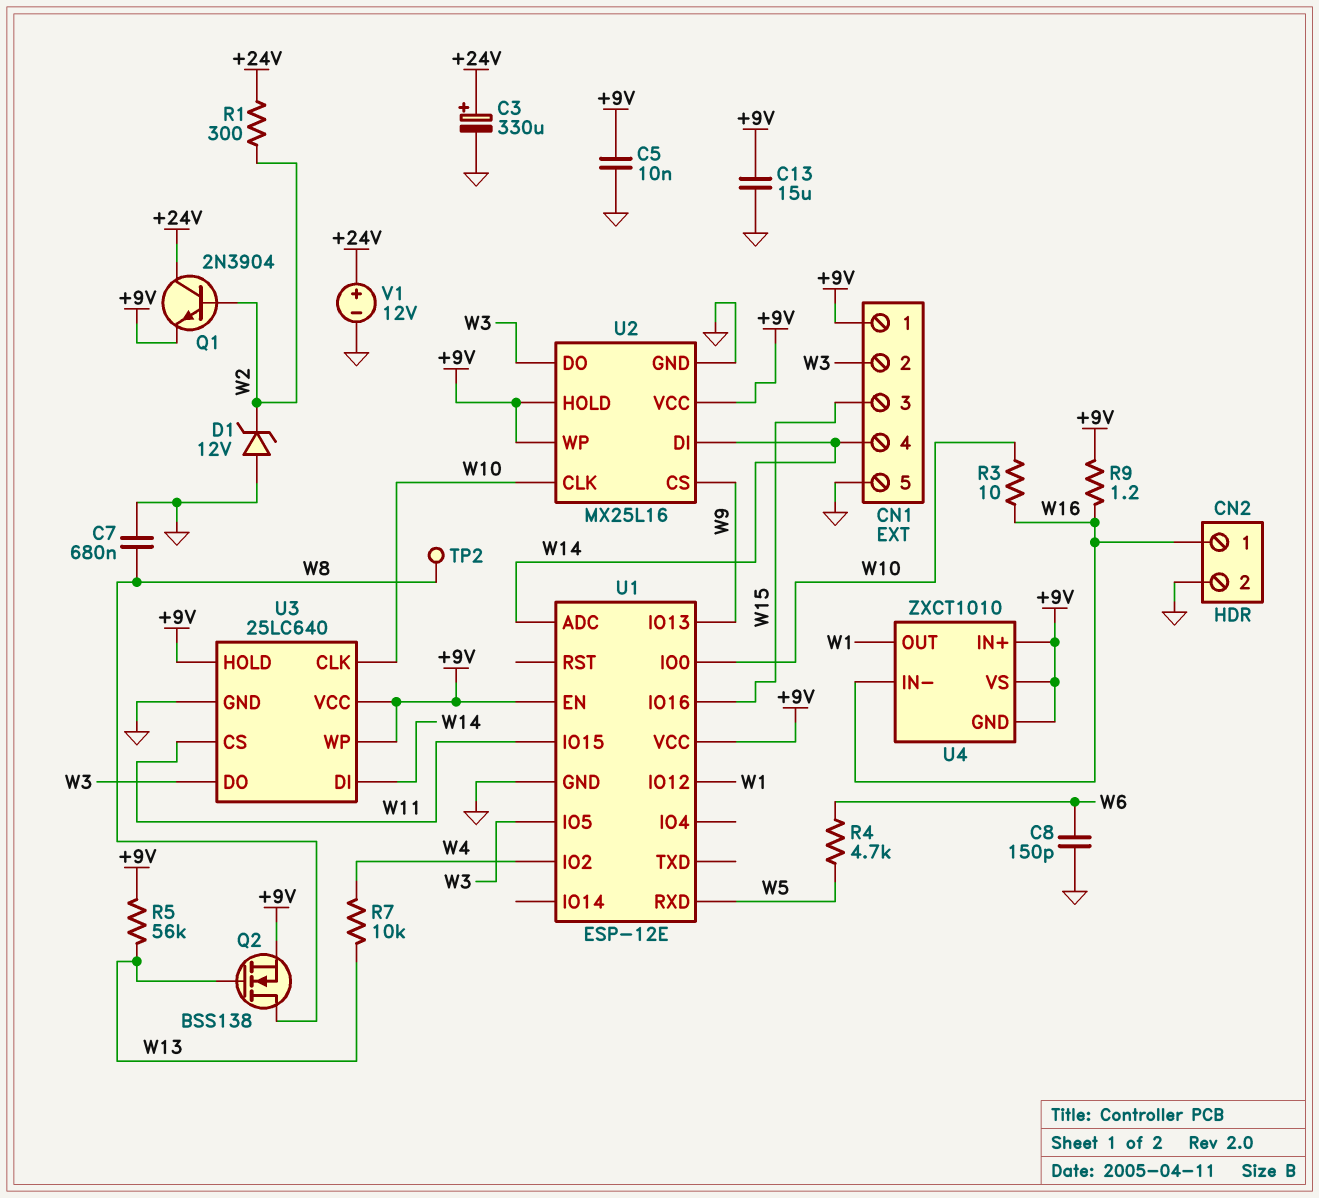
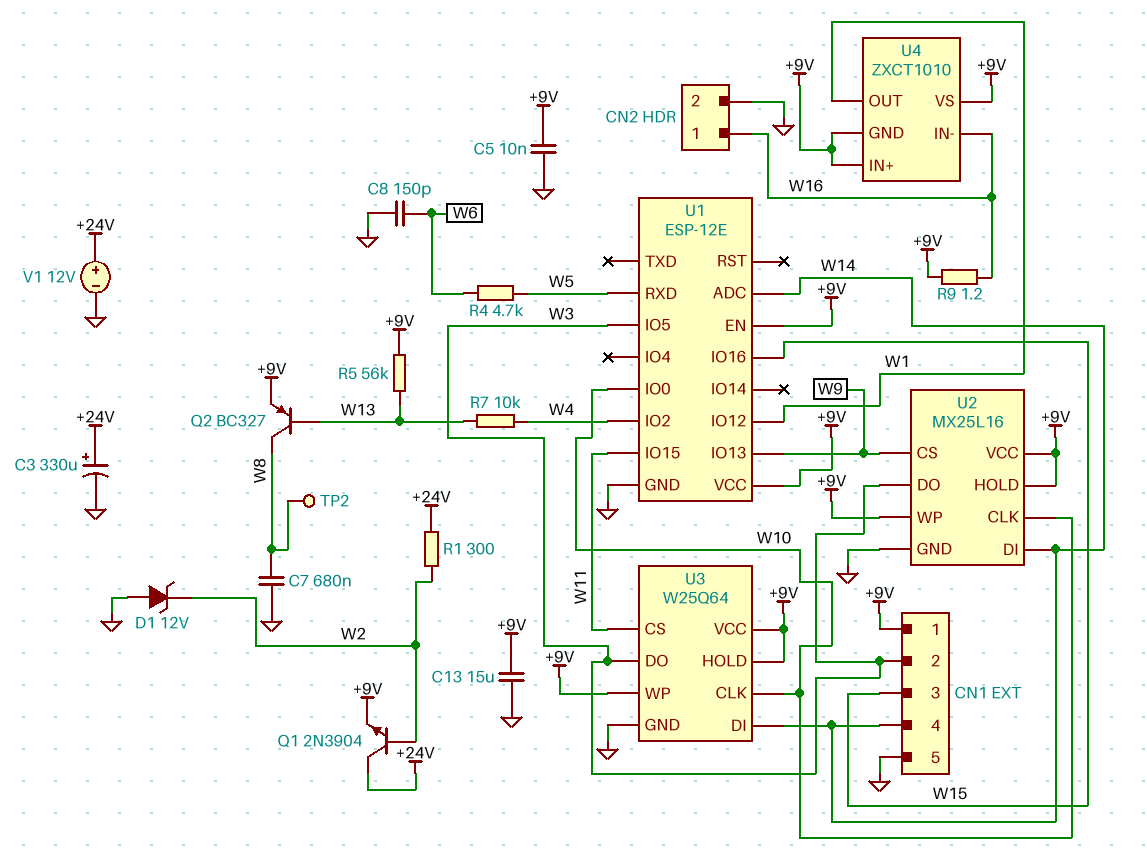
Q2: NMOS BSS138 (G W13, D W8, S +9V) -> PNP BC327 (B W13, C W8, E +9V)
R3: 10 (W10, W16) -> none
U3: 25LC640 -> W25Q64

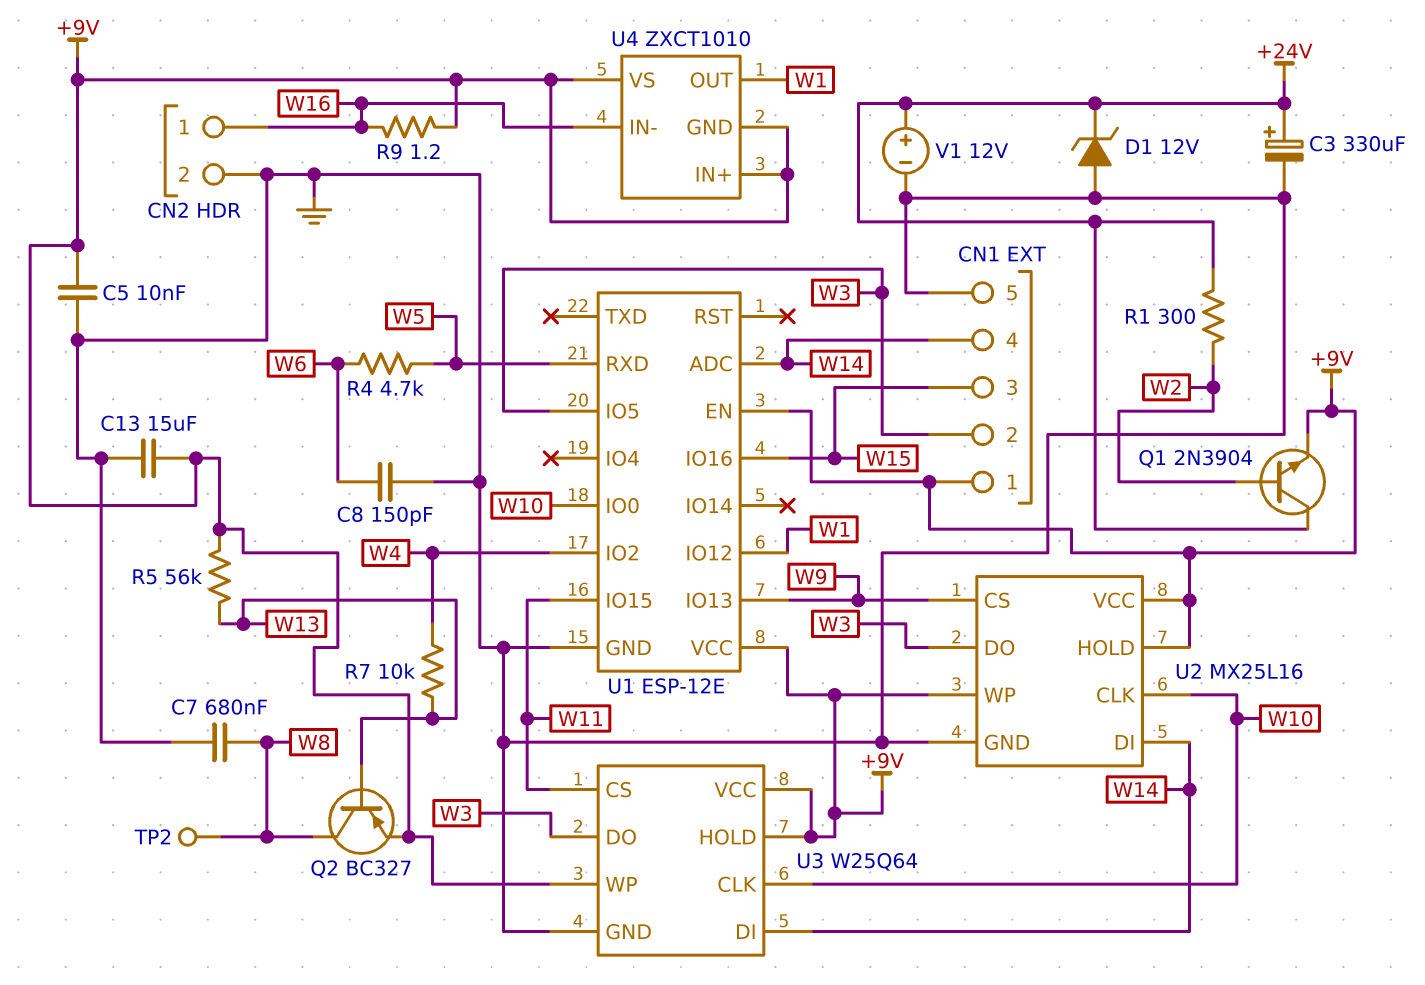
D1: zener 12V (A GND, K W2) -> zener 12V (A GND, K +24V)

